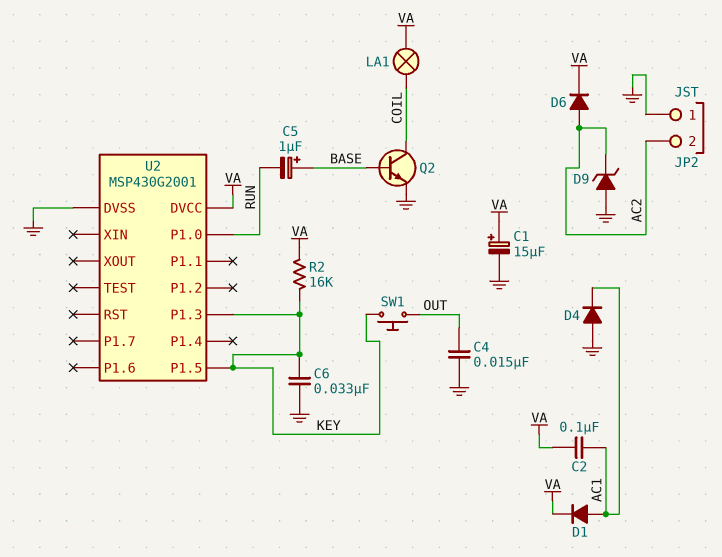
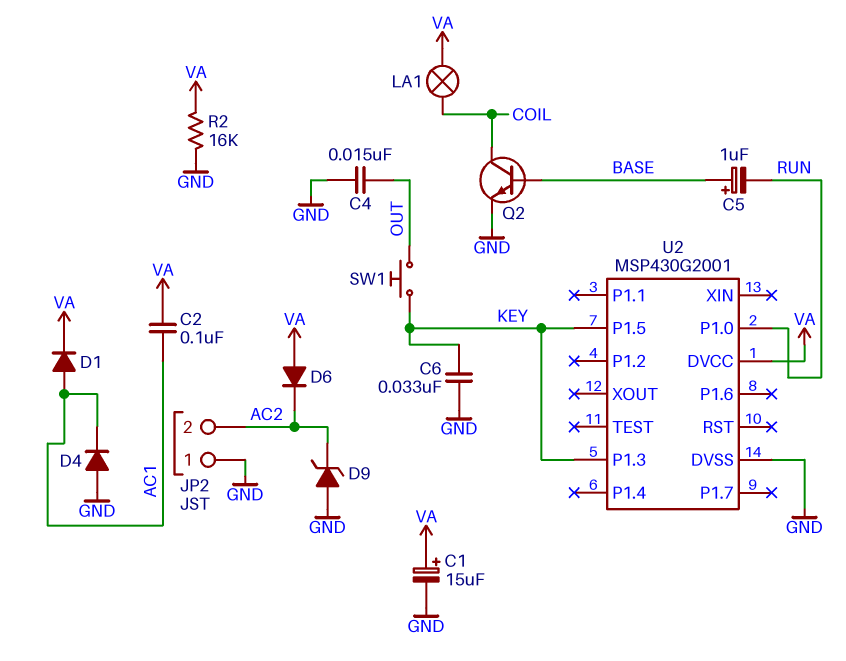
D6: diode (A AC2, K VA) -> diode (A VA, K AC2)
R2: 16k (KEY, VA) -> 16k (GND, VA)

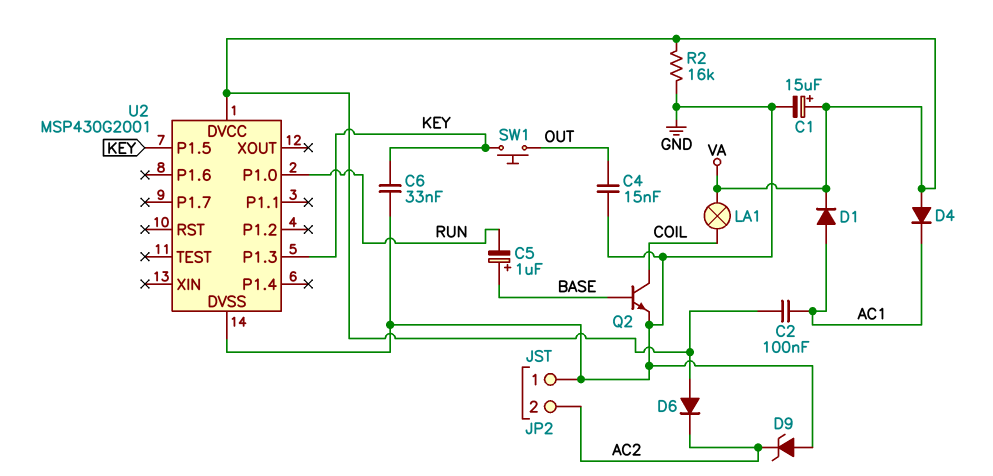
D4: diode (A GND, K AC1) -> diode (A VA, K AC1)

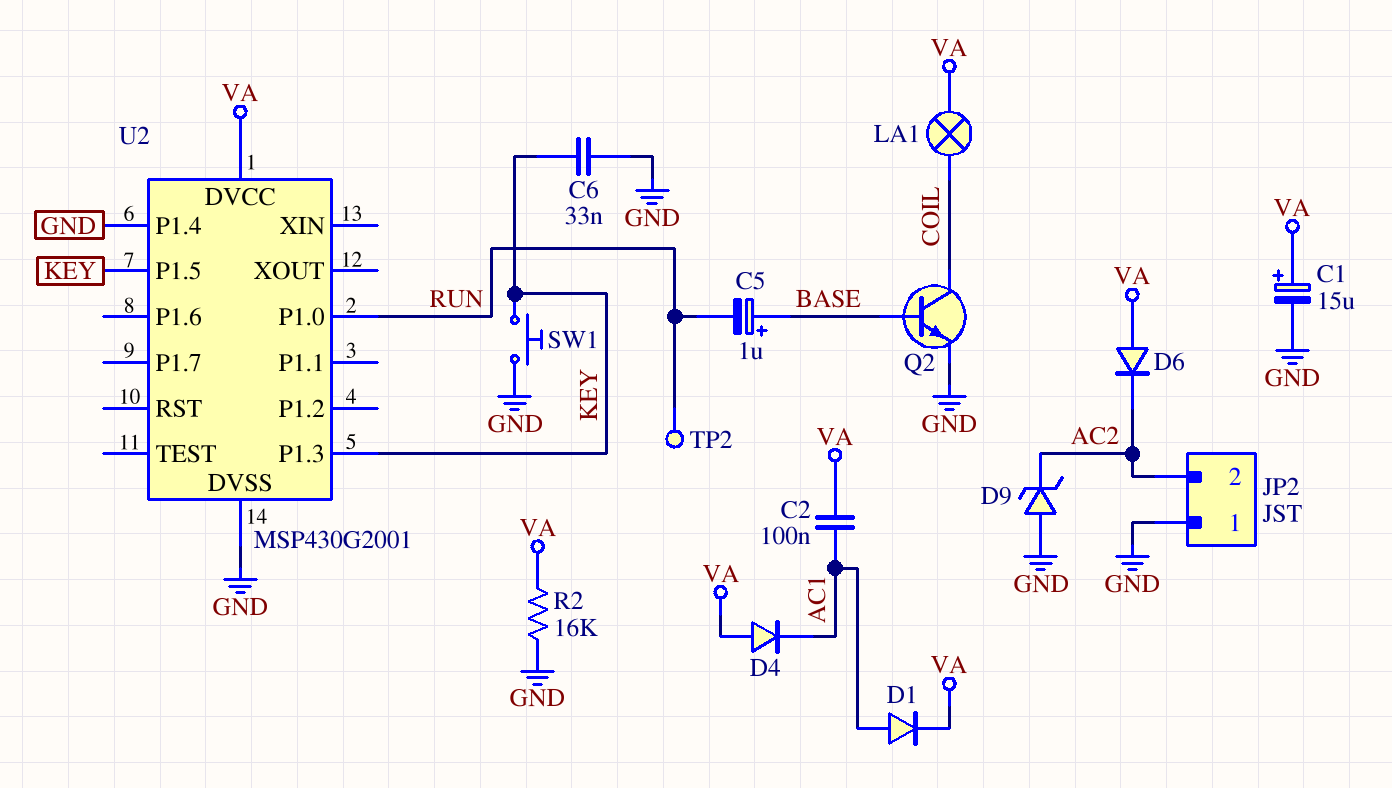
C4: 15nF (GND, OUT) -> none
SW1: button (KEY, OUT) -> button (GND, KEY)
TP2: none -> test point (RUN)
U2 pin P1.4: none -> GND

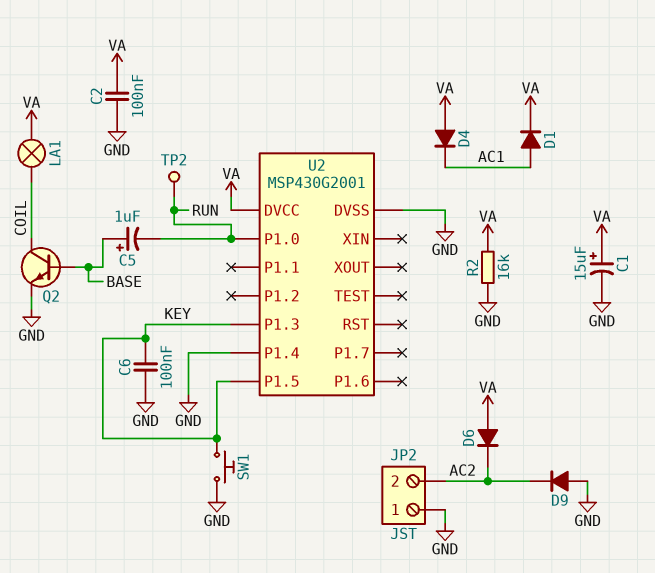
C2: 100nF (AC1, VA) -> 100nF (GND, VA)
C6: 33nF (GND, KEY) -> 100nF (GND, KEY)
D9: zener (A GND, K AC2) -> diode (A GND, K AC2)

